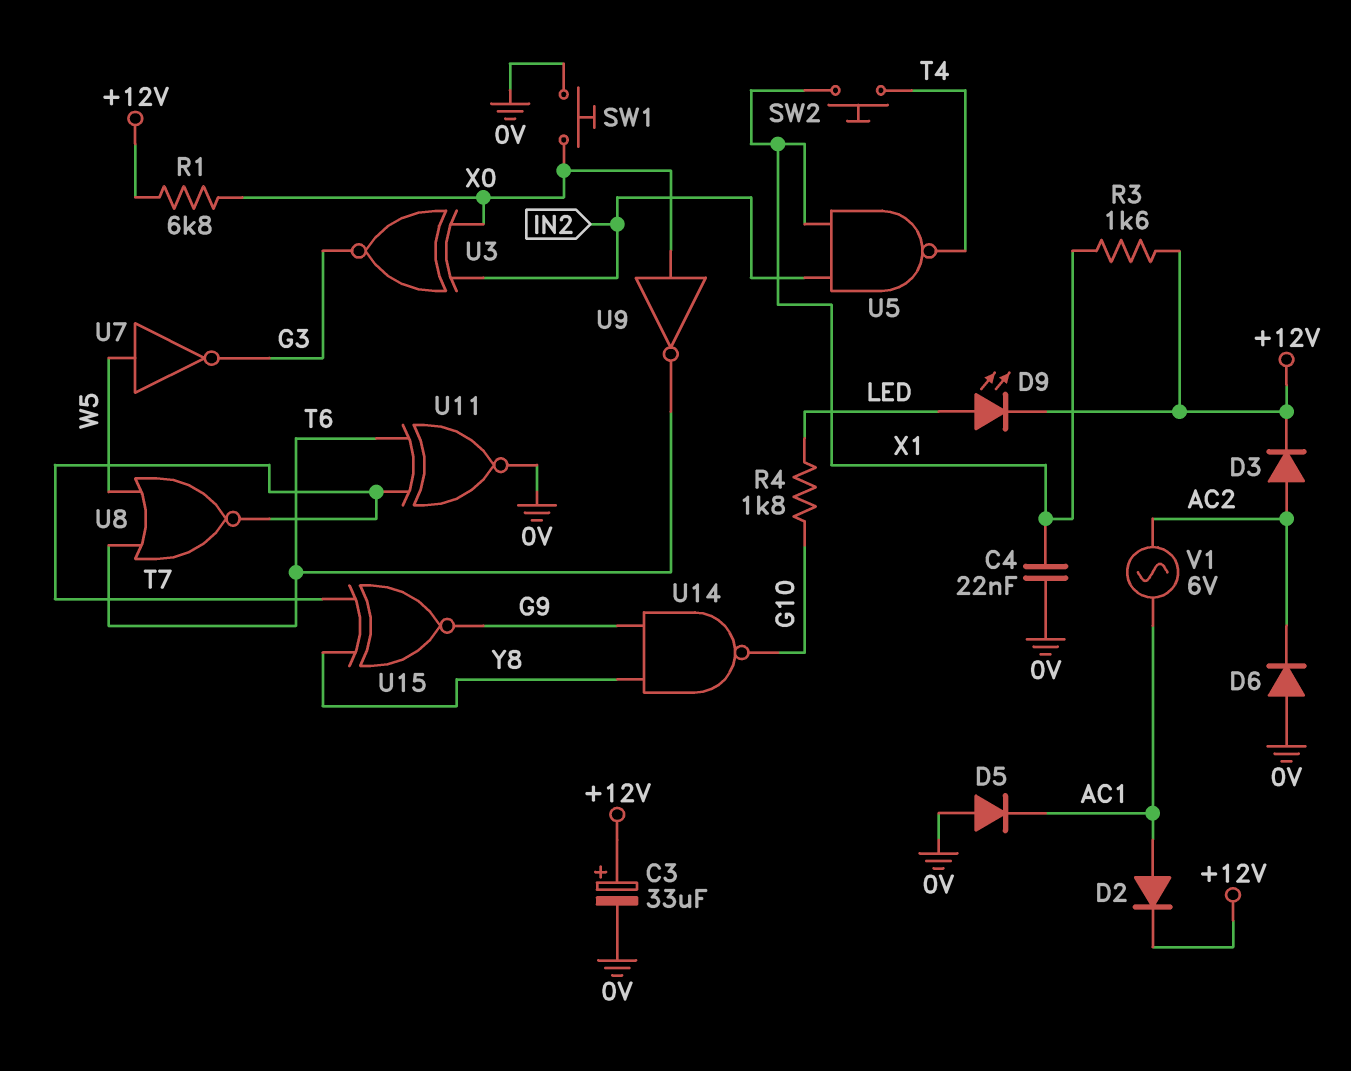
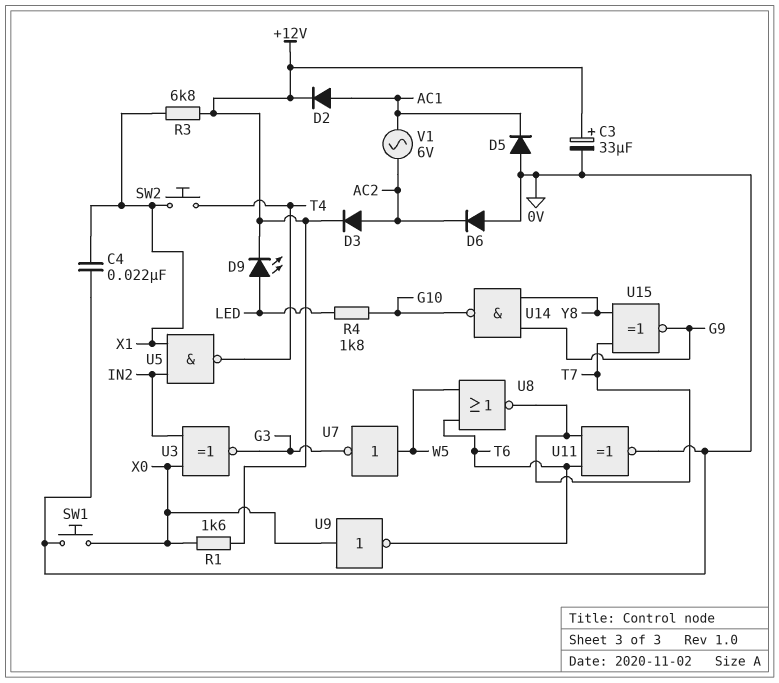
R1: 6.8k (+12V, X0) -> 1.6k (+12V, X0)
R3: 1.6k (+12V, X1) -> 6.8k (+12V, X1)

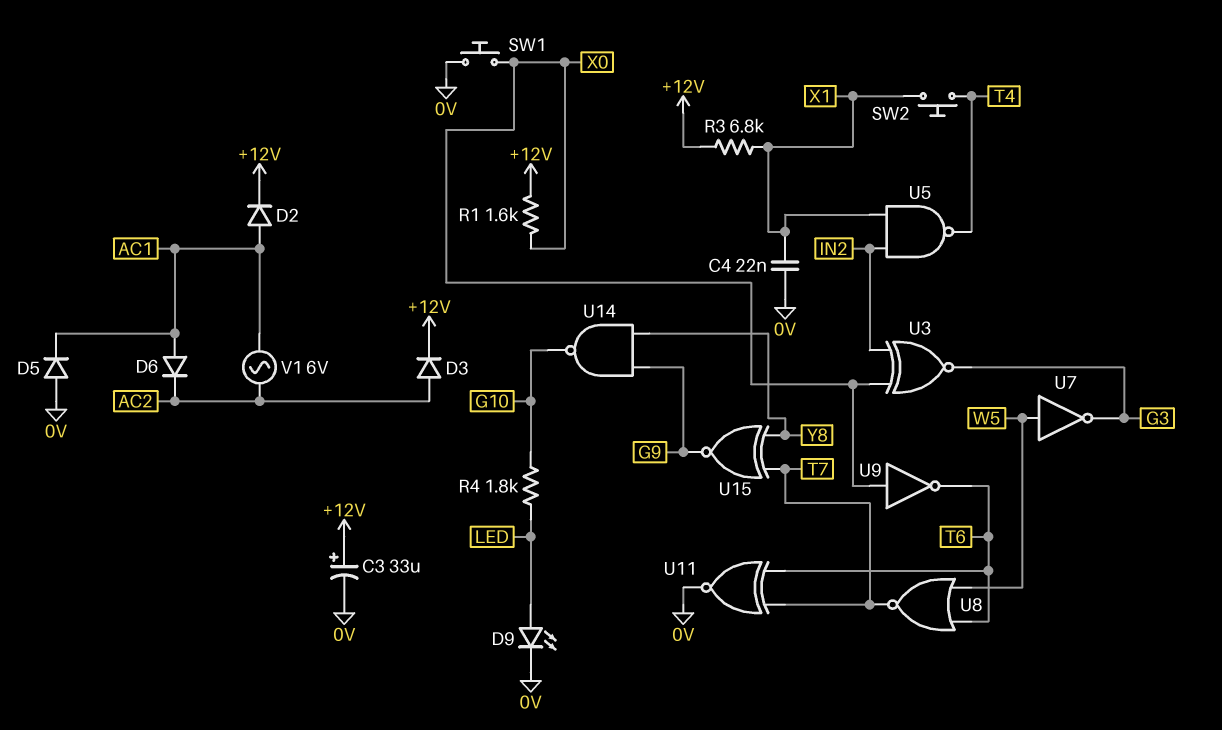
D6: diode (A 0V, K AC2) -> diode (A AC1, K AC2)
D9: LED (A LED, K +12V) -> LED (A LED, K 0V)

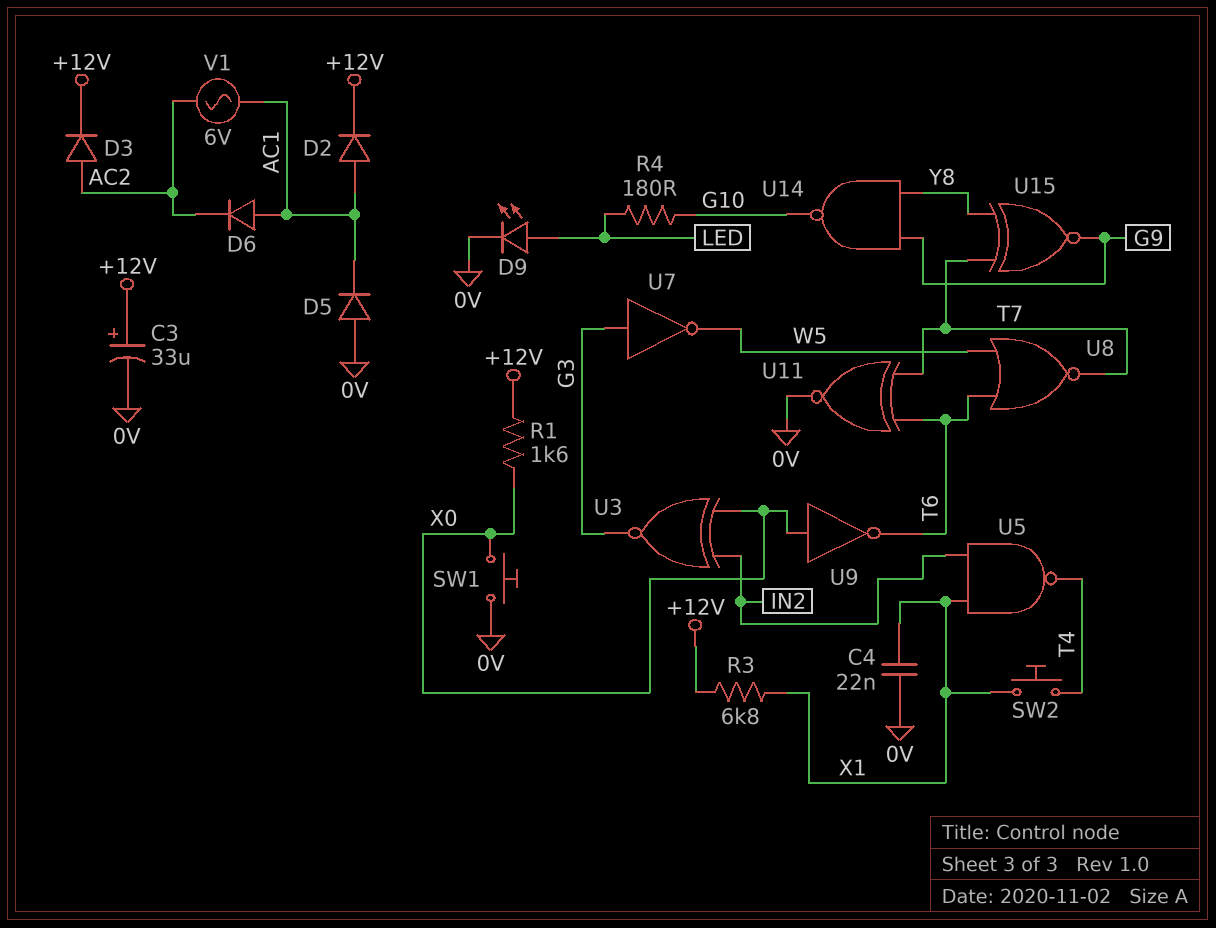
R4: 1.8k (G10, LED) -> 180 (G10, LED)
U7: NOT (in W5, out G3) -> NOT (in G3, out W5)

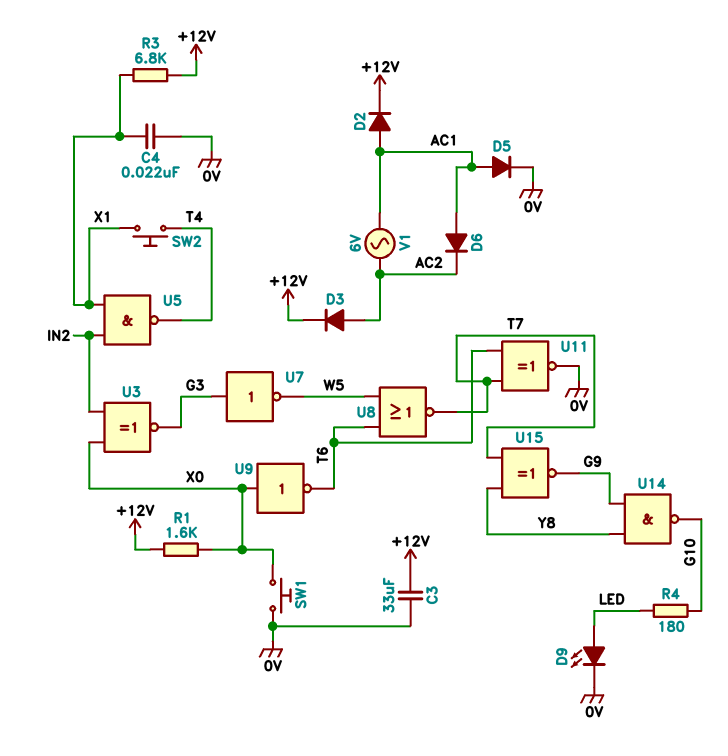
C3: 33uF (plus +12V, minus 0V) -> 33uF (+12V, 0V)
D5: diode (A 0V, K AC1) -> diode (A AC1, K 0V)

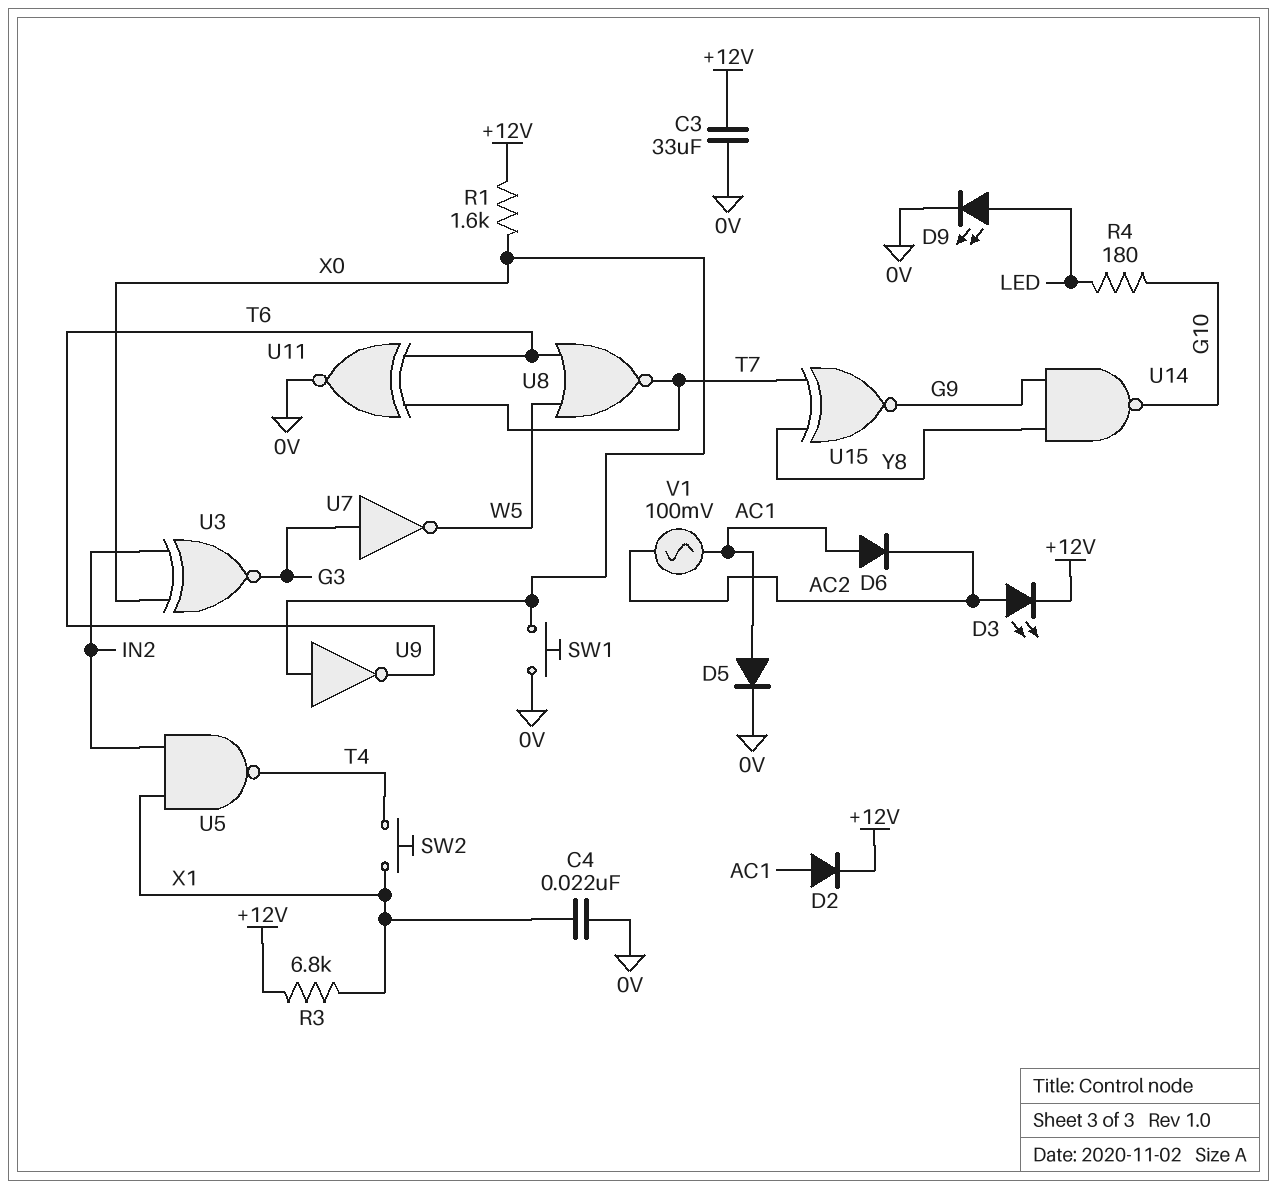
D3: diode (A AC2, K +12V) -> LED (A AC2, K +12V)
V1: AC 6V (AC1, AC2) -> AC 100mV (AC1, AC2)

